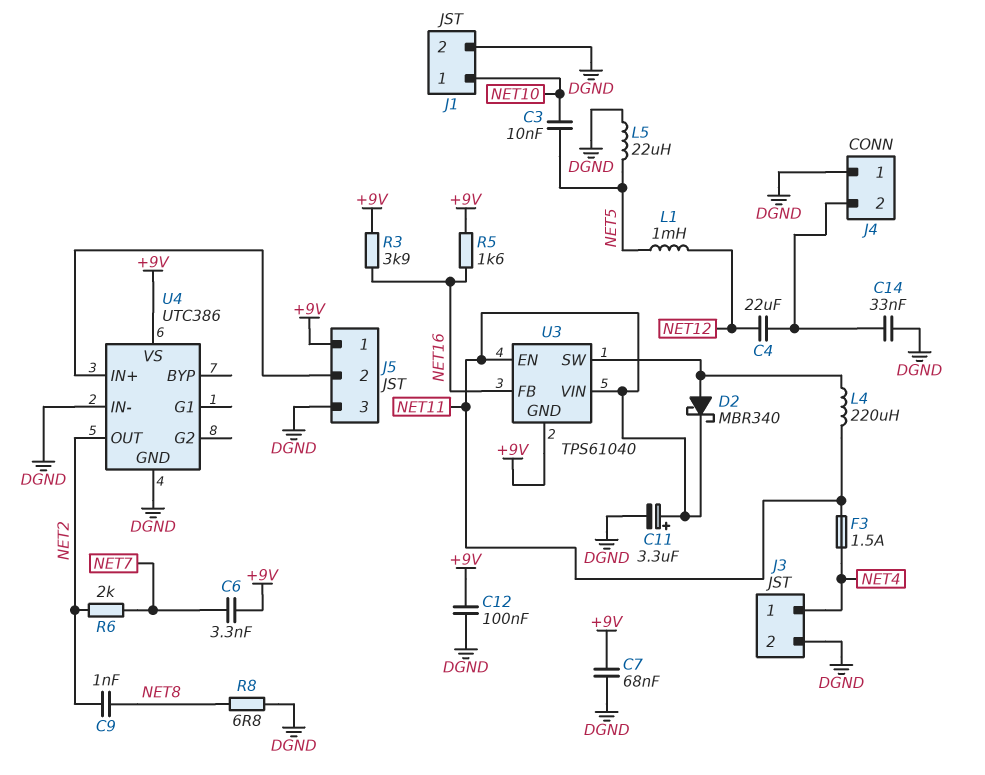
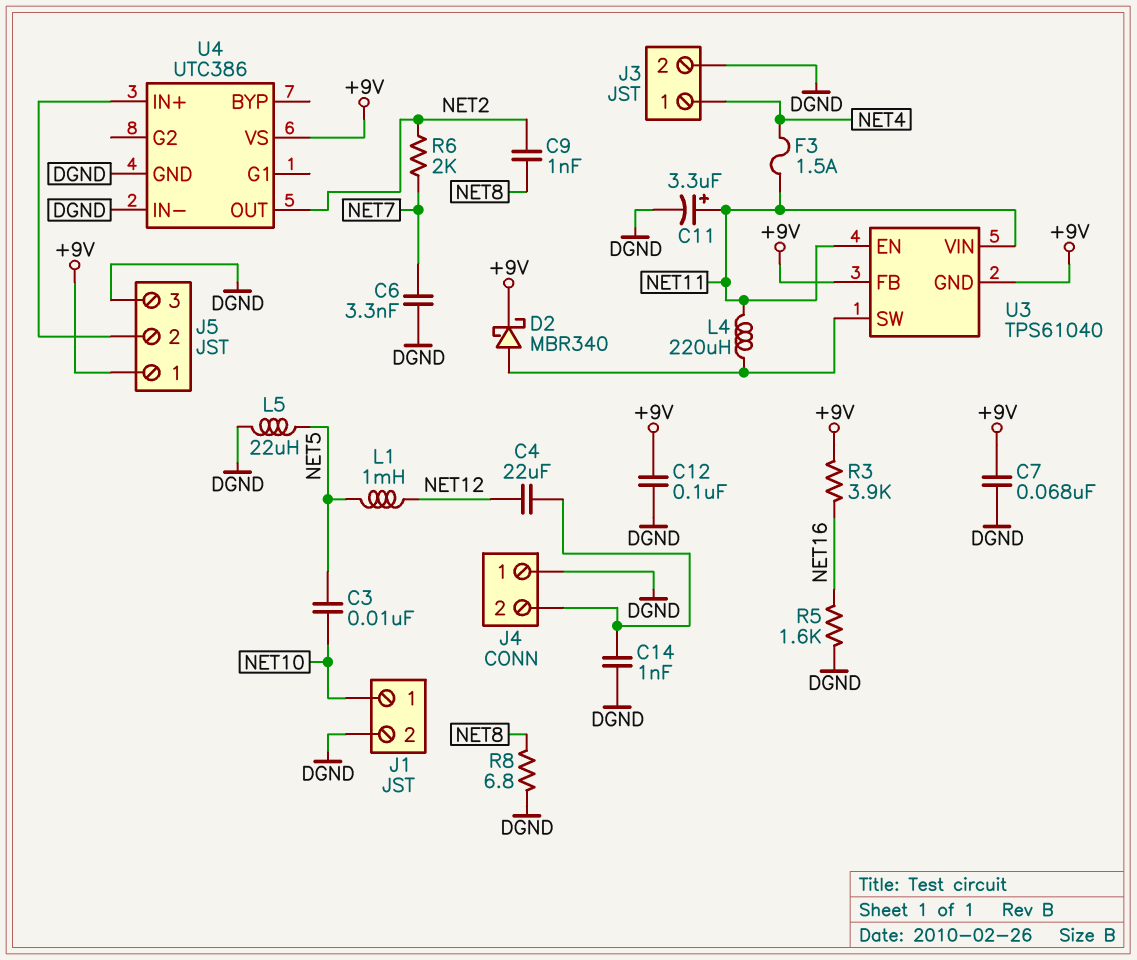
C6: 3.3nF (+9V, NET7) -> 3.3nF (DGND, NET7)
C14: 33nF (DGND, J4/2) -> 1nF (DGND, J4/2)
D2: schottky MBR340 (A U3/SW, K NET11) -> schottky MBR340 (A U3/SW, K +9V)
R5: 1.6k (+9V, NET16) -> 1.6k (DGND, NET16)
U3 pin FB: NET16 -> +9V

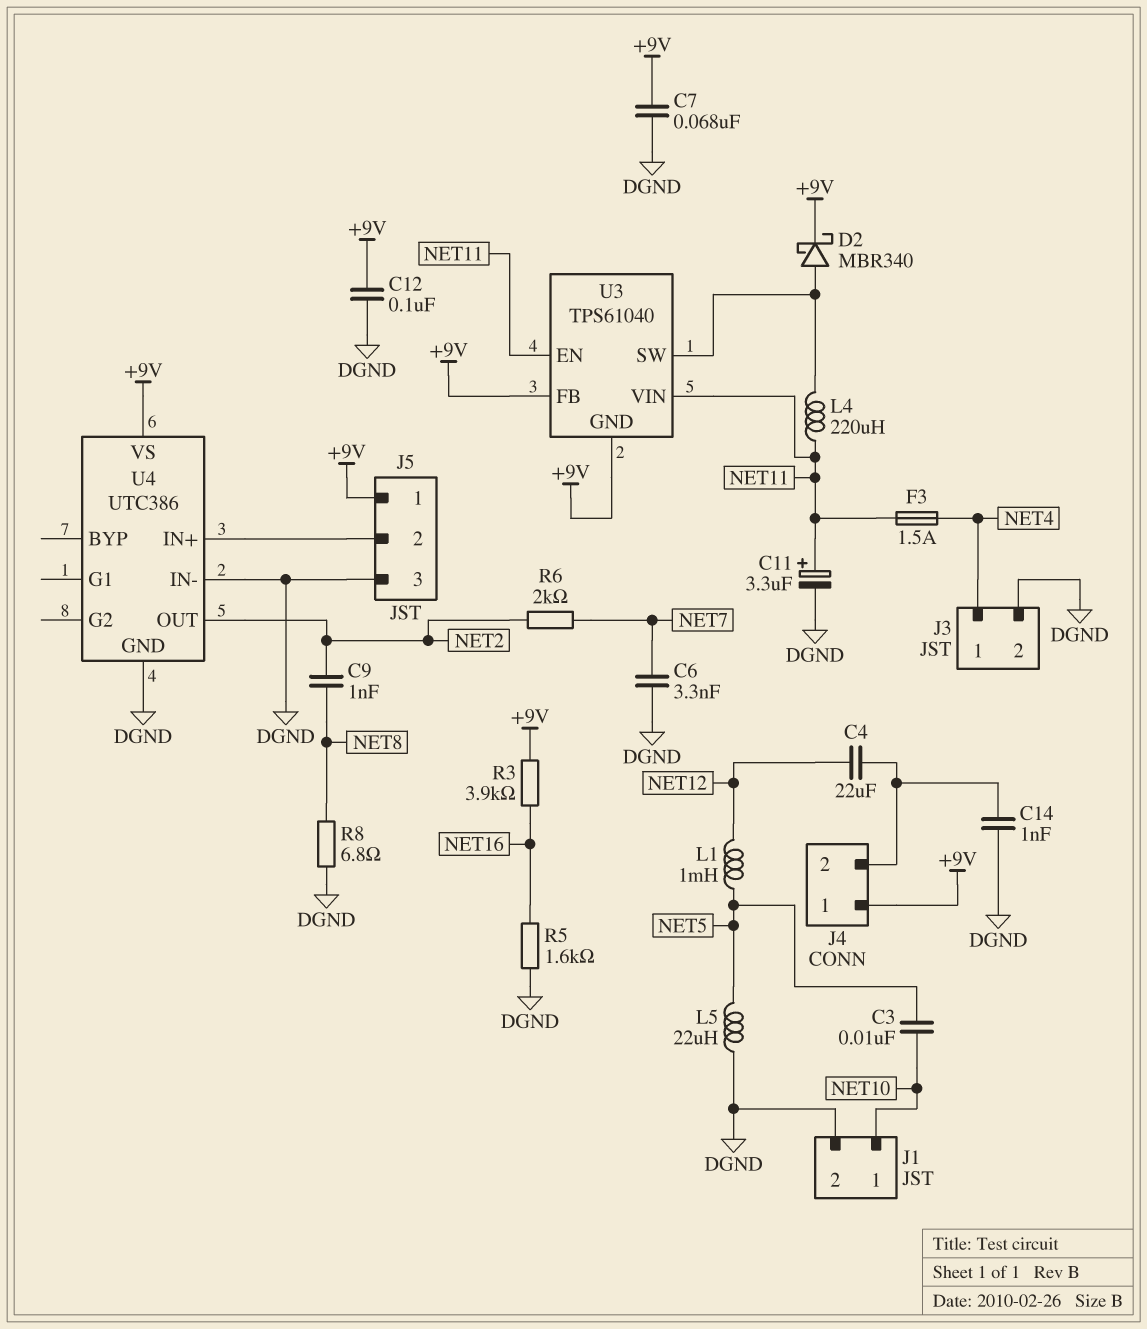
J4 pin 1: DGND -> +9V

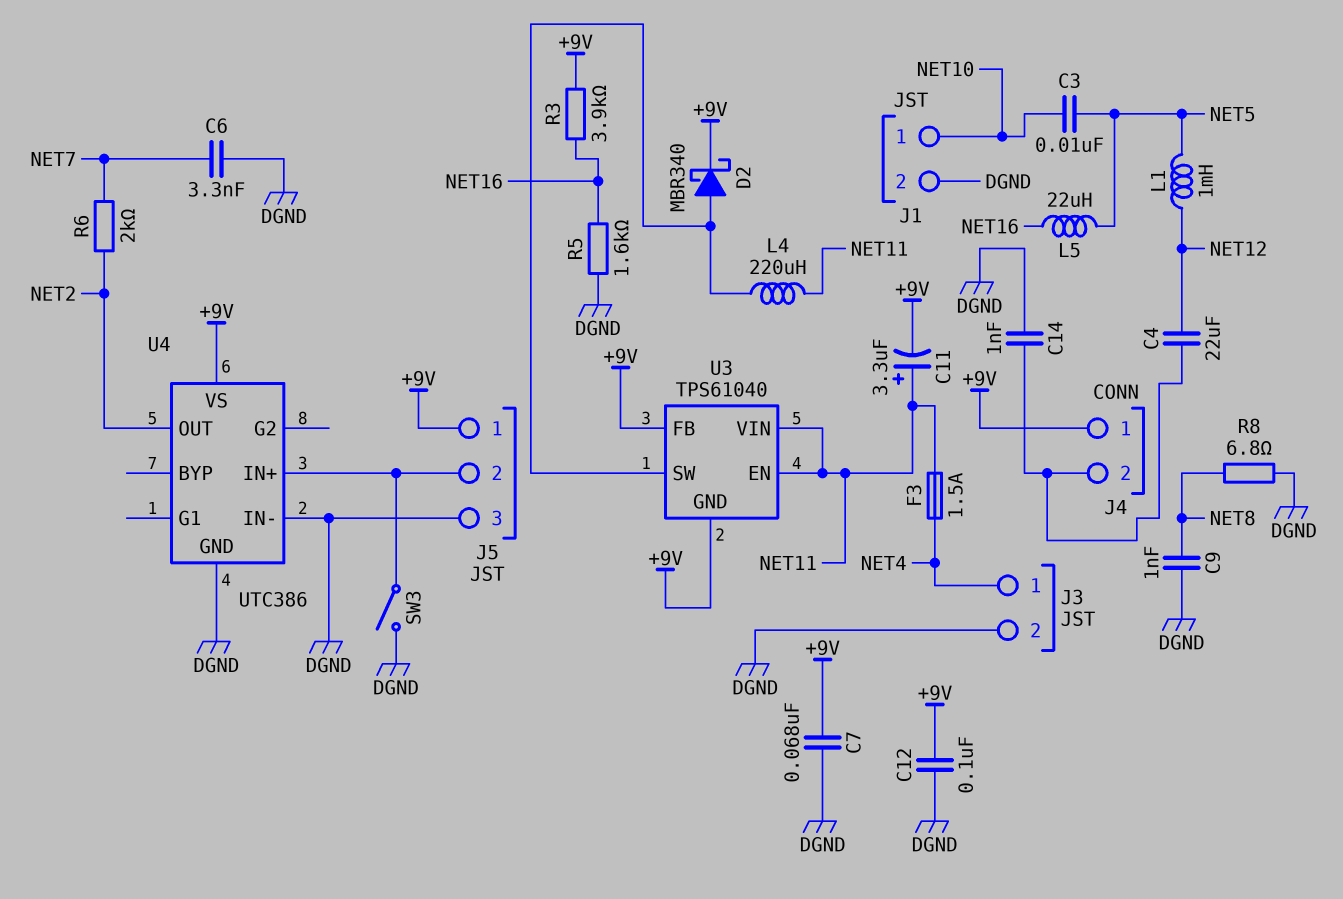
C9: 1nF (NET2, NET8) -> 1nF (DGND, NET8)
C11: 3.3uF (plus NET11, minus DGND) -> 3.3uF (plus NET11, minus +9V)
L5: 22uH (DGND, NET5) -> 22uH (NET5, NET16)
SW3: none -> switch (DGND, J5/2)

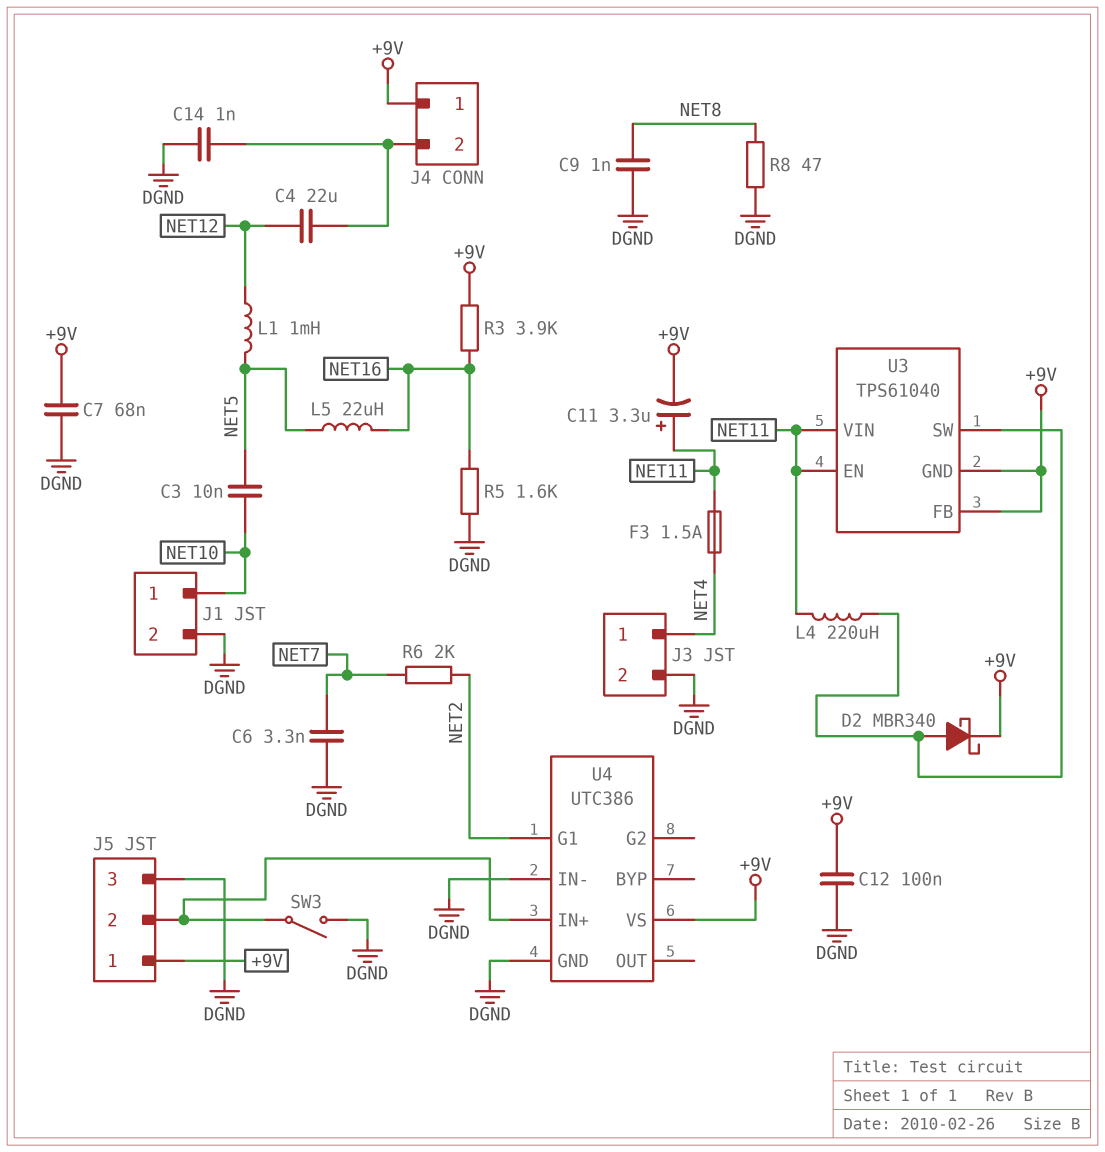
R8: 6.8 (DGND, NET8) -> 47 (DGND, NET8)
U4 pin G1: none -> NET2
U4 pin OUT: NET2 -> none

